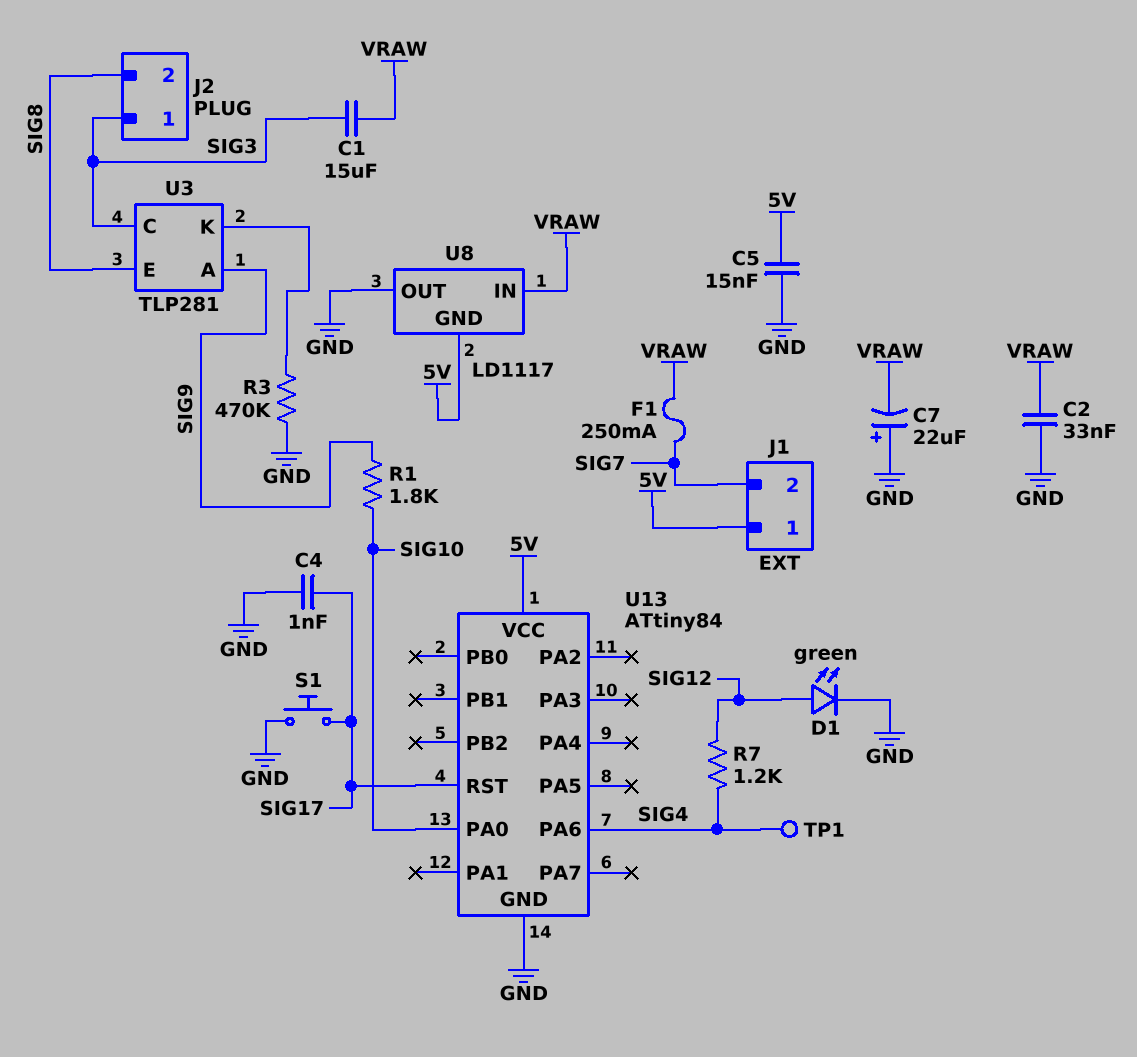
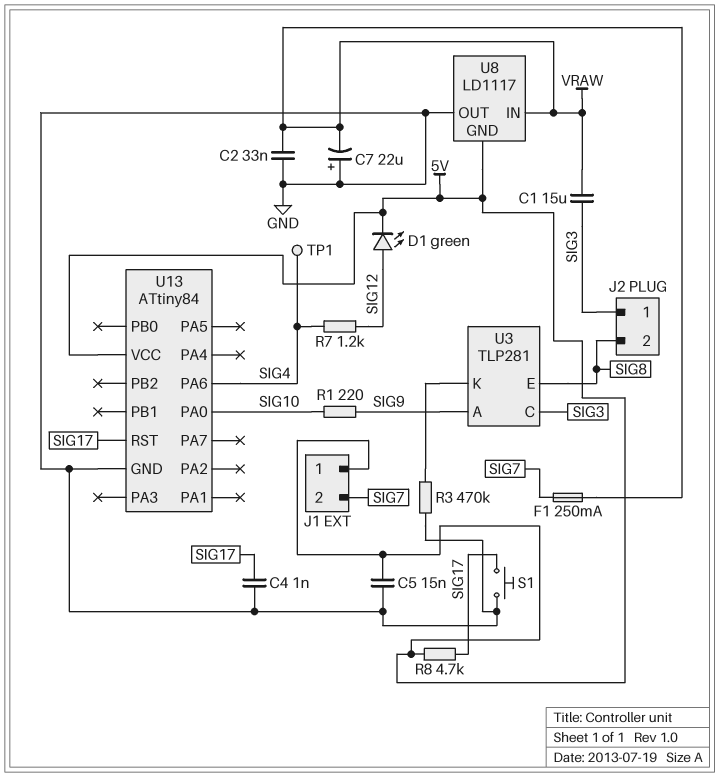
D1: LED green (A SIG12, K GND) -> LED green (A SIG12, K 5V)
R1: 1.8k (SIG9, SIG10) -> 220 (SIG9, SIG10)
R8: none -> 4.7k (5V, SIG17)

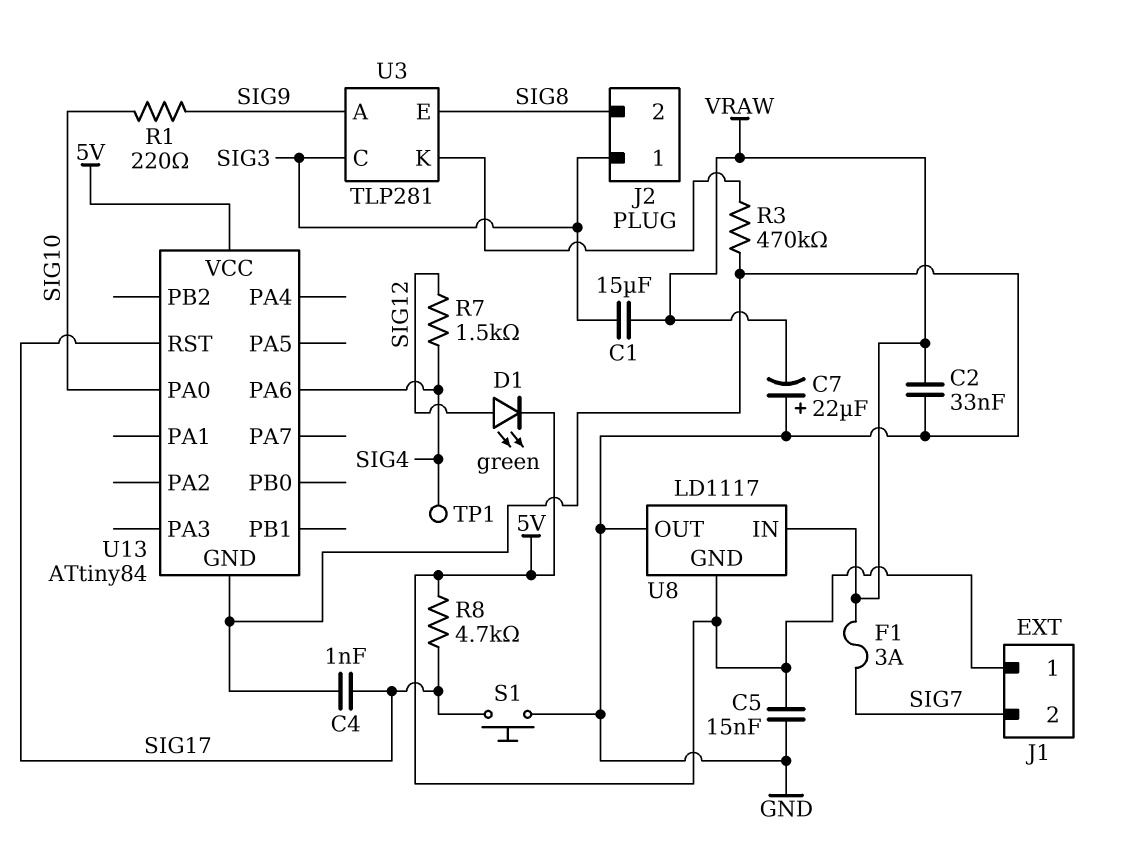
F1: 250mA (SIG7, VRAW) -> 3A (SIG7, VRAW)
R7: 1.2k (SIG4, SIG12) -> 1.5k (SIG4, SIG12)

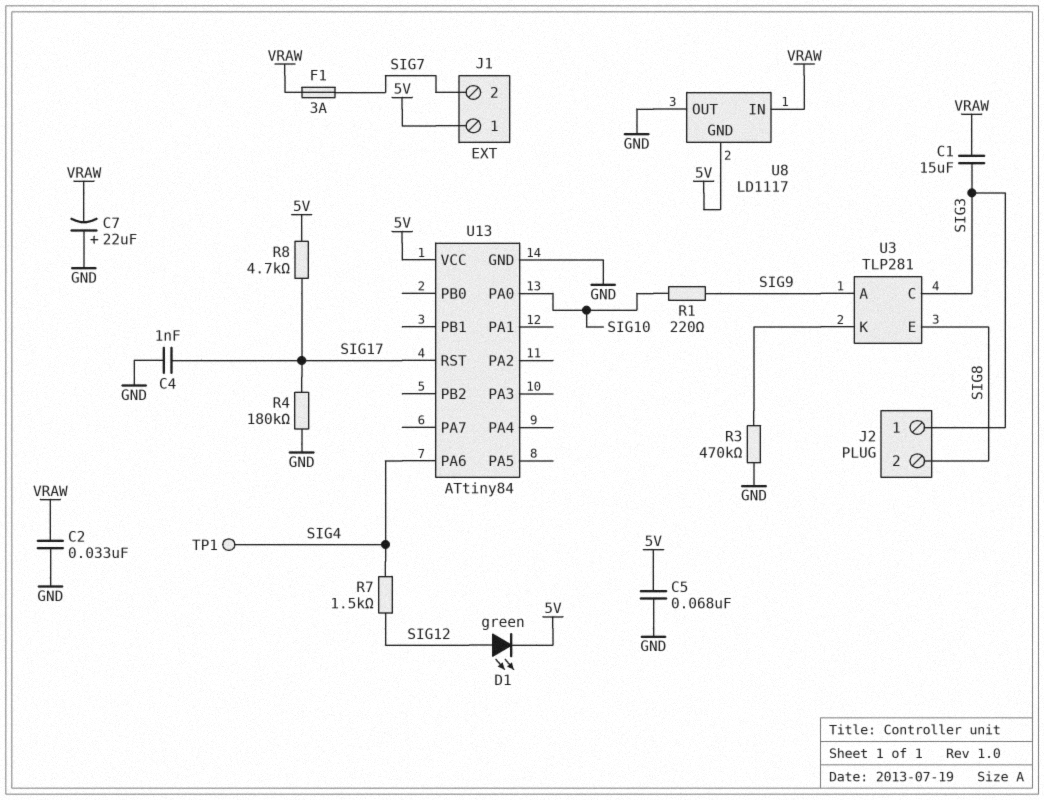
C5: 15nF (5V, GND) -> 68nF (5V, GND)
R4: none -> 180k (GND, SIG17)
S1: button (GND, SIG17) -> none

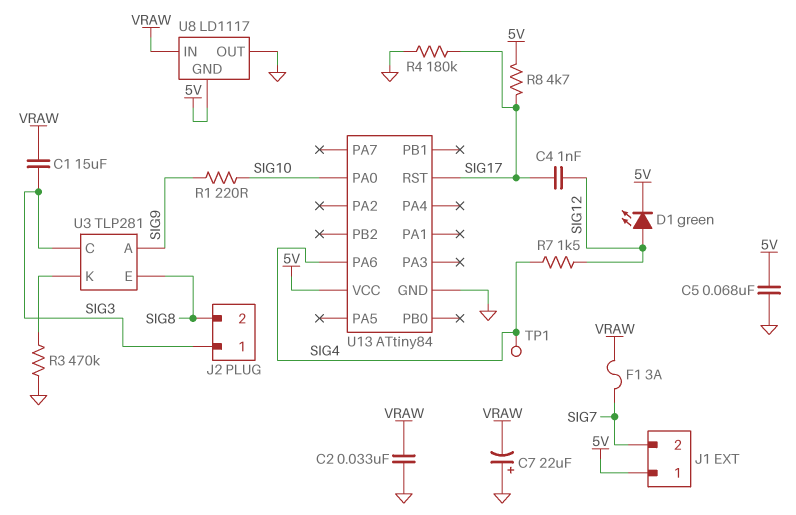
C4: 1nF (GND, SIG17) -> 1nF (SIG12, SIG17)

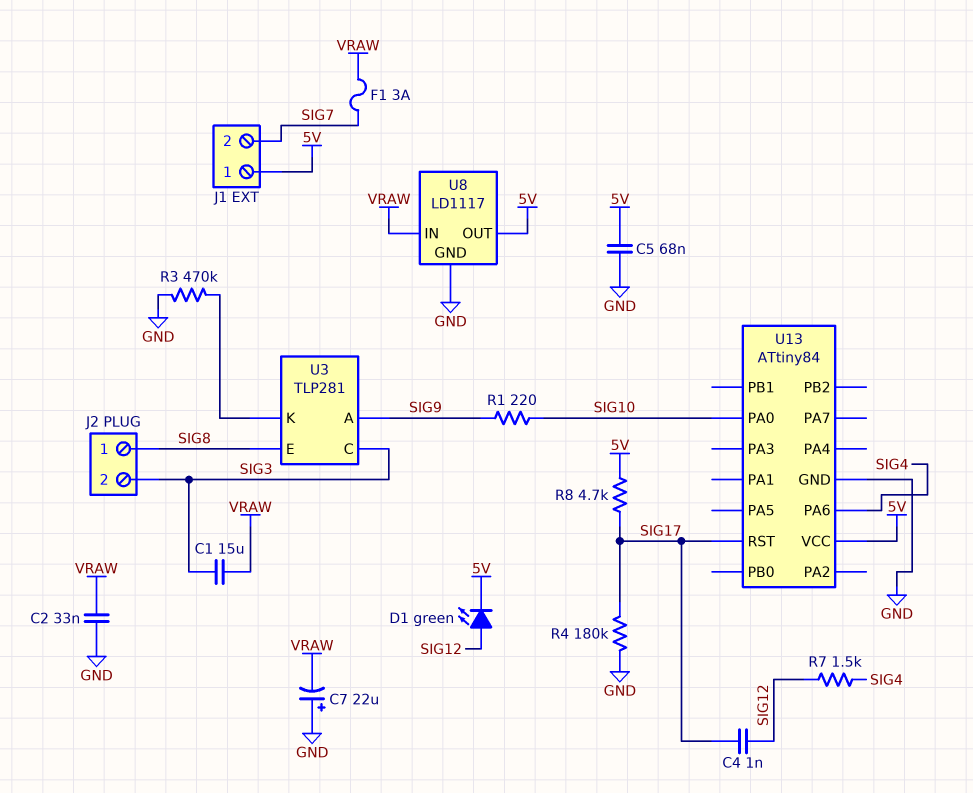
J2 pin 1: SIG3 -> SIG8
J2 pin 2: SIG8 -> SIG3
TP1: test point (SIG4) -> none
U8 pin GND: 5V -> GND
U8 pin OUT: GND -> 5V

